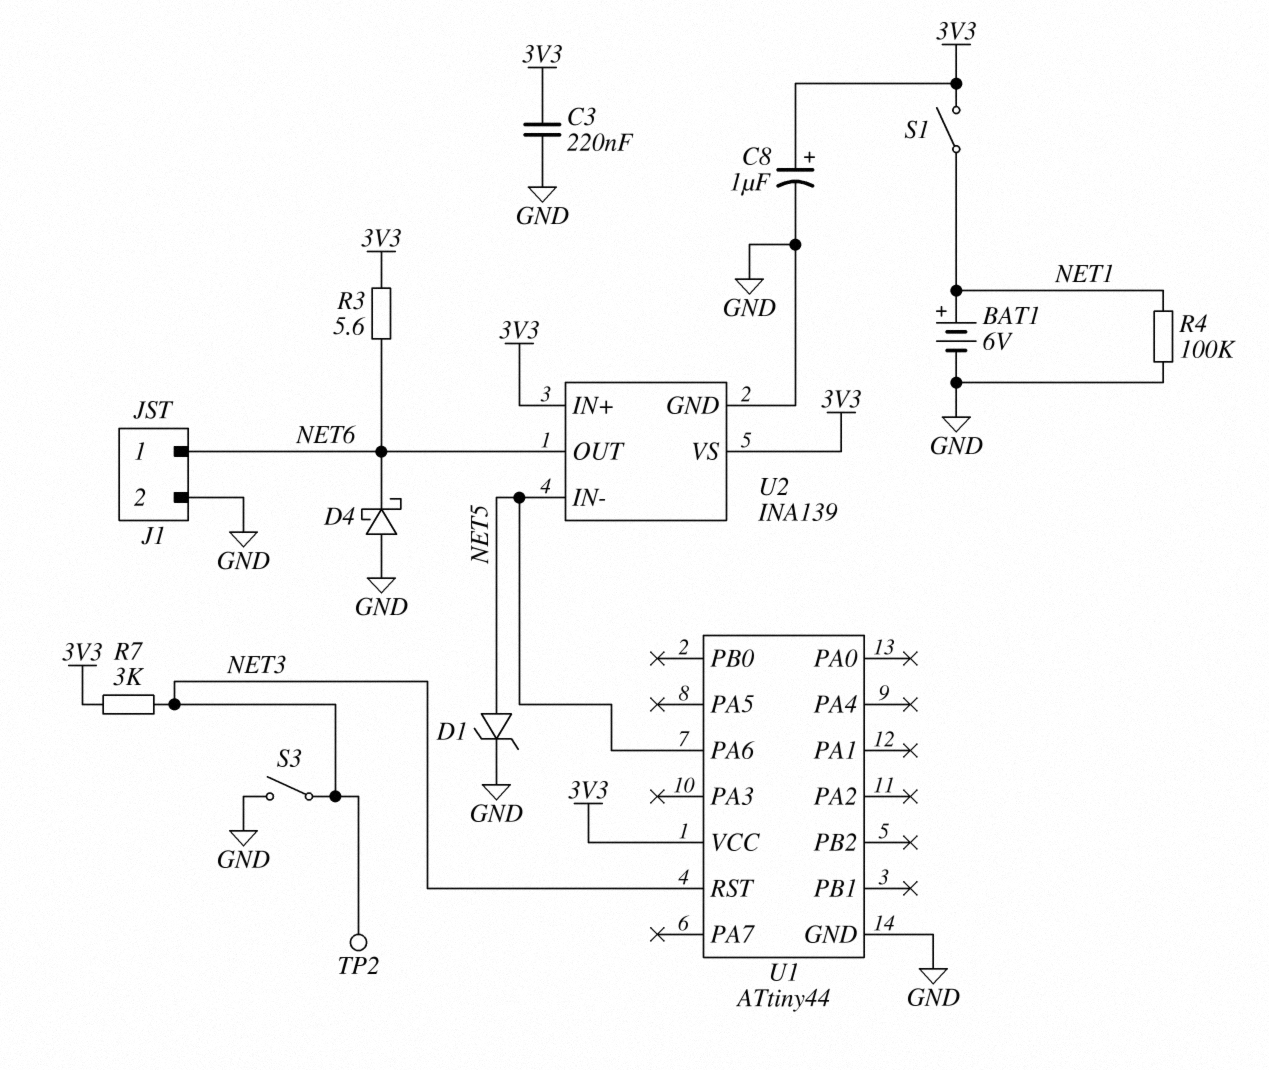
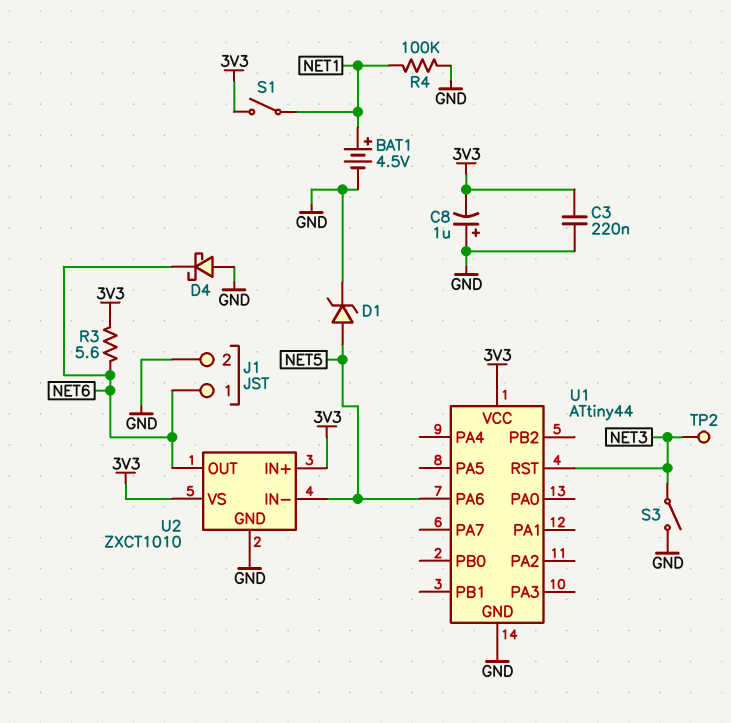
BAT1: 6V (plus NET1, minus GND) -> 4.5V (plus NET1, minus GND)
C8: 1uF (plus 3V3, minus GND) -> 1uF (plus GND, minus 3V3)
R7: 3k (3V3, NET3) -> none
U2: INA139 -> ZXCT1010

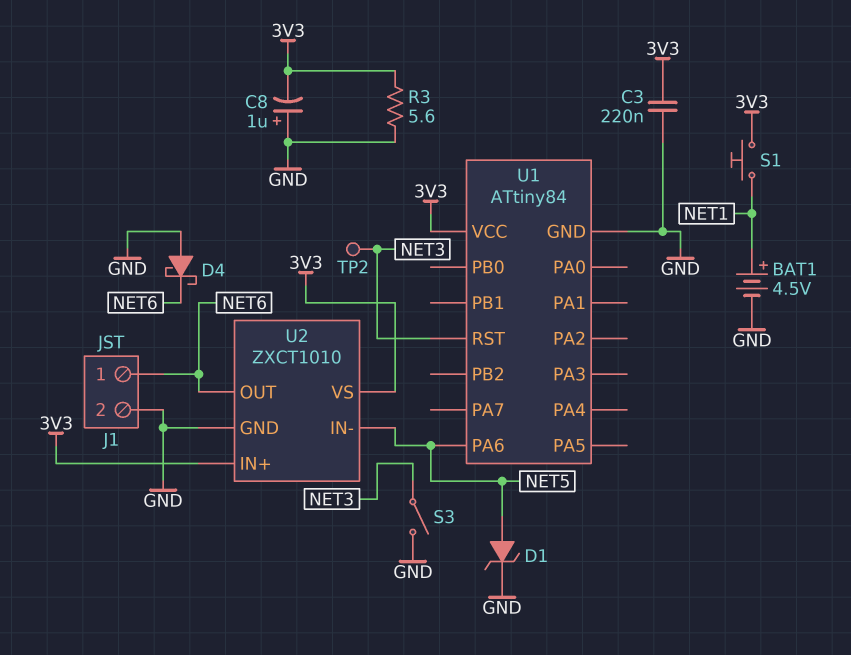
R3: 5.6 (3V3, NET6) -> 5.6 (3V3, GND)
R4: 100k (GND, NET1) -> none
S1: switch (3V3, NET1) -> button (3V3, NET1)
U1: ATtiny44 -> ATtiny84

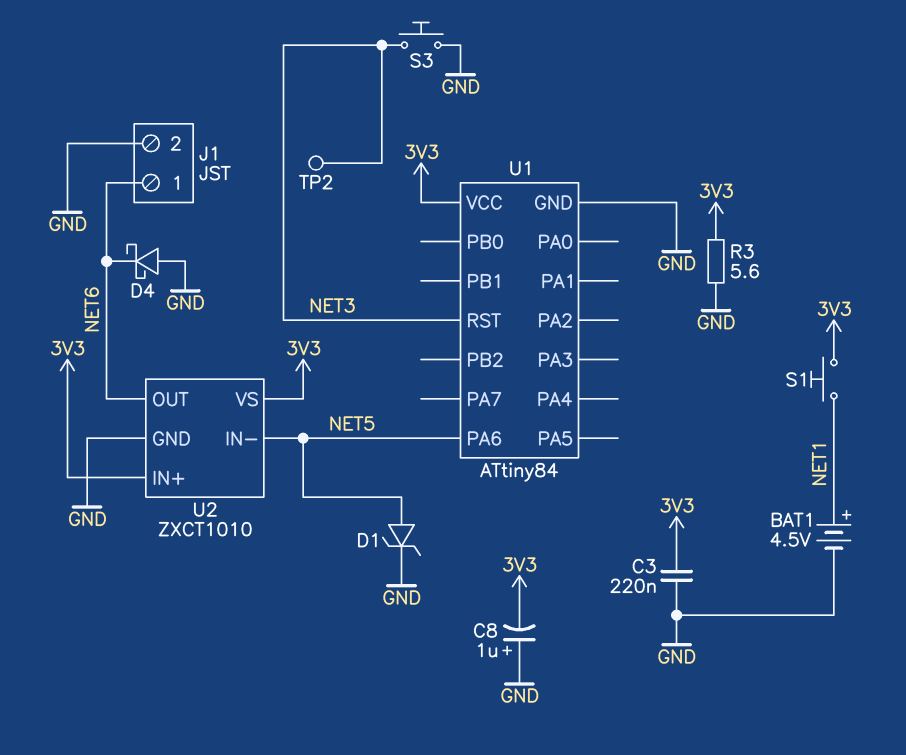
S3: switch (GND, NET3) -> button (GND, NET3)

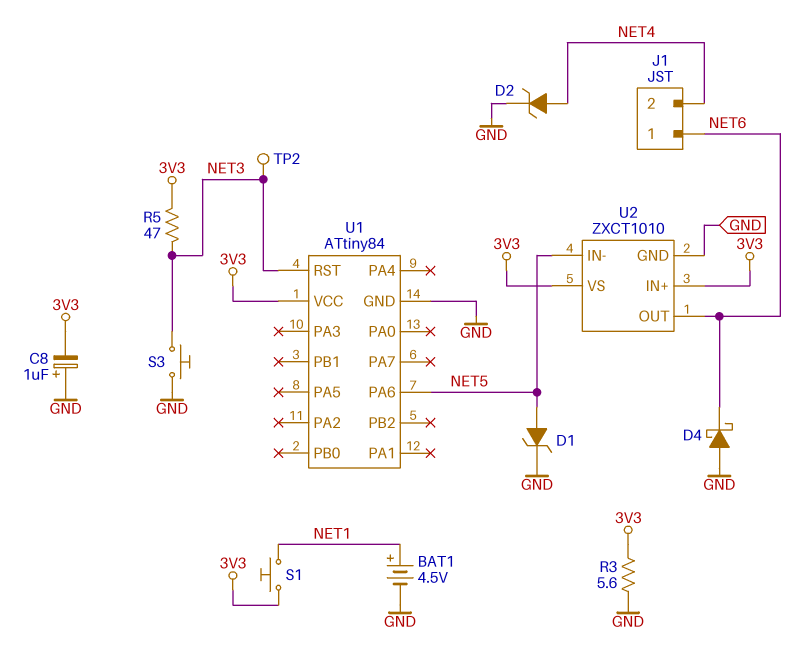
C3: 220nF (3V3, GND) -> none
D2: none -> zener (A NET4, K GND)
J1 pin 2: GND -> NET4
R5: none -> 47 (3V3, NET3)

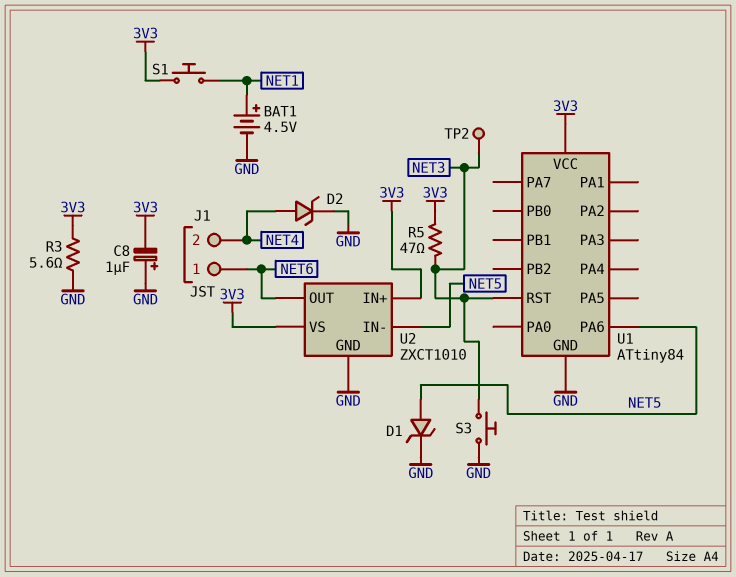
D4: schottky (A GND, K NET6) -> none

